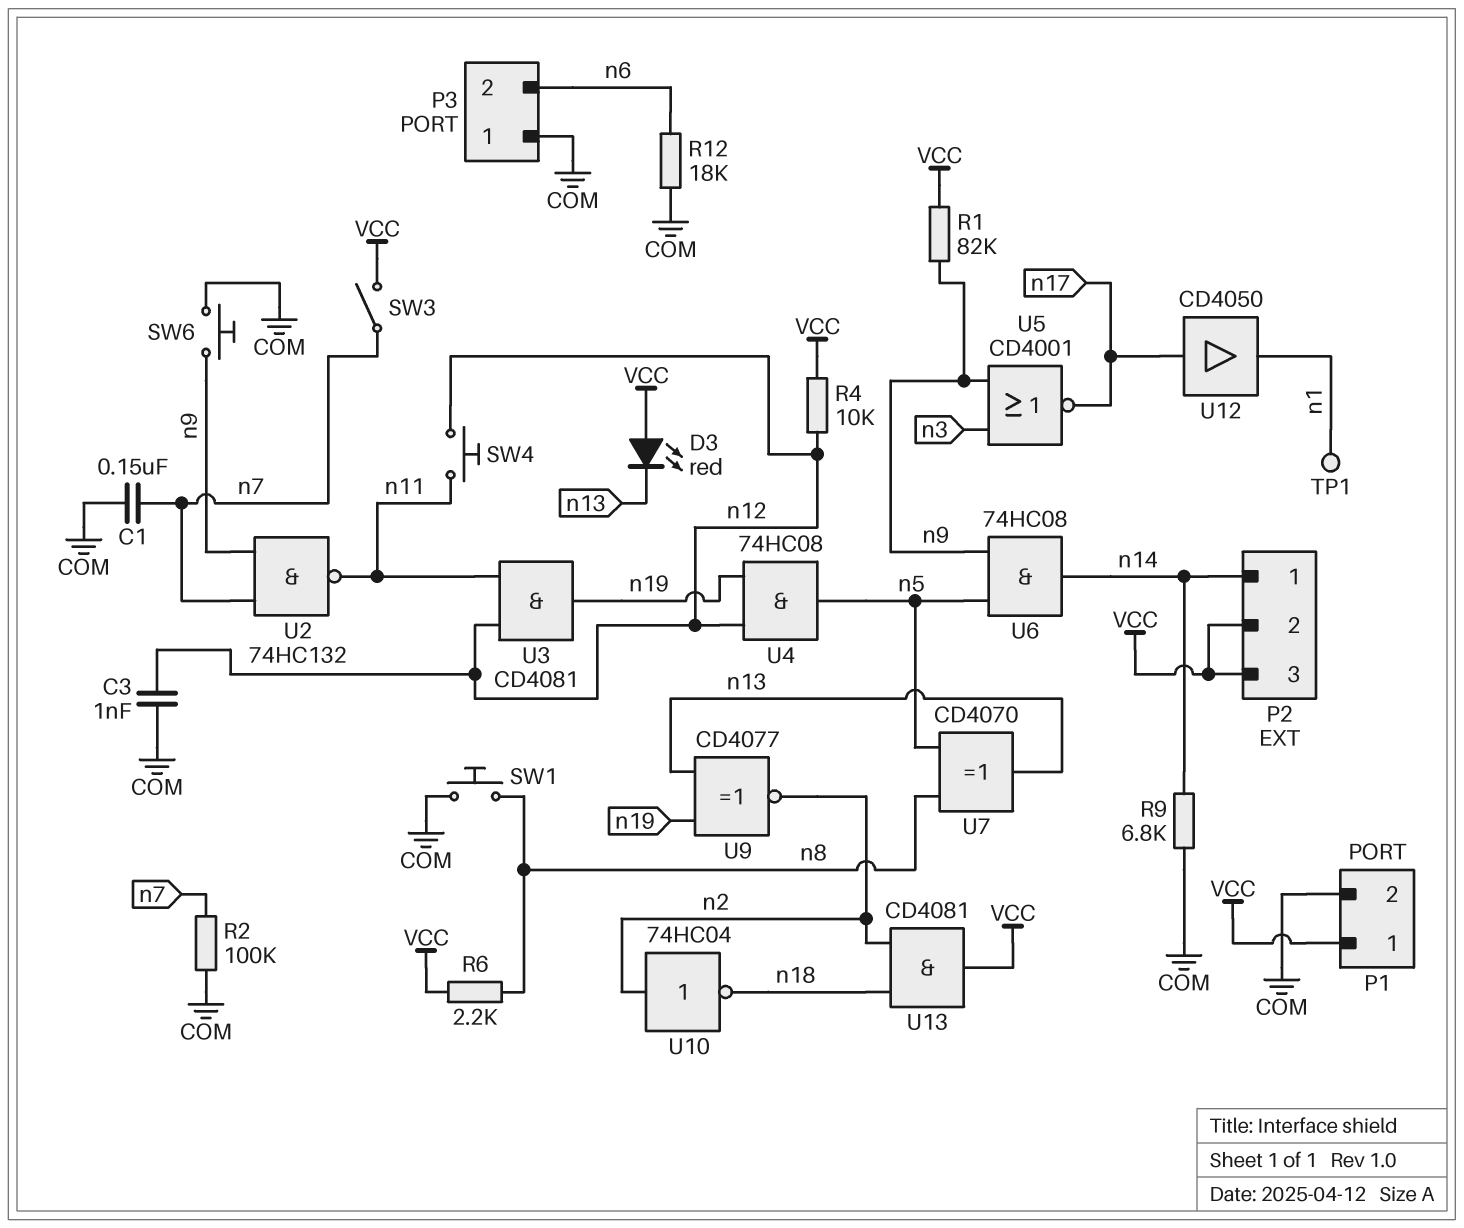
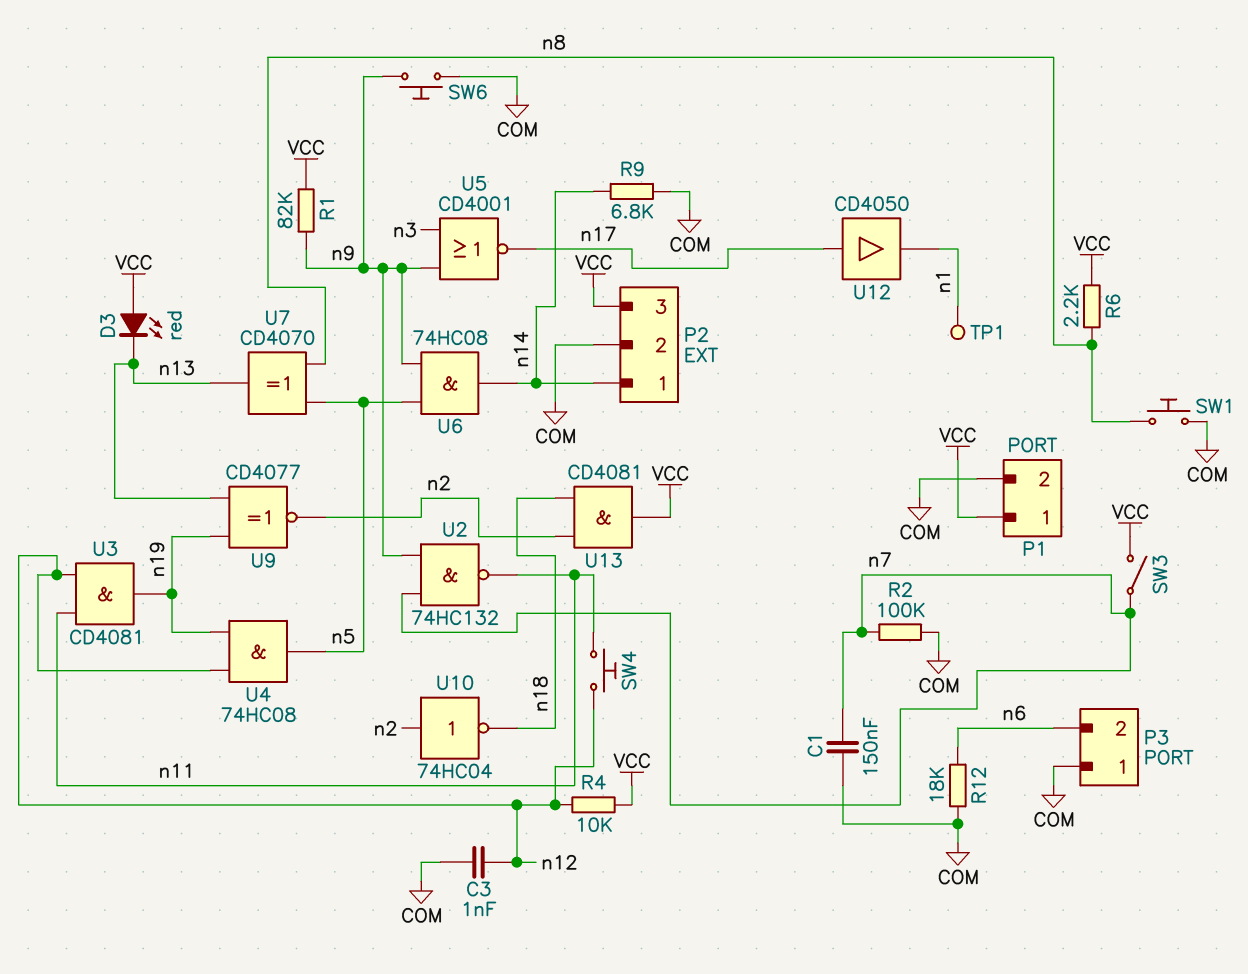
P2 pin 2: VCC -> COM

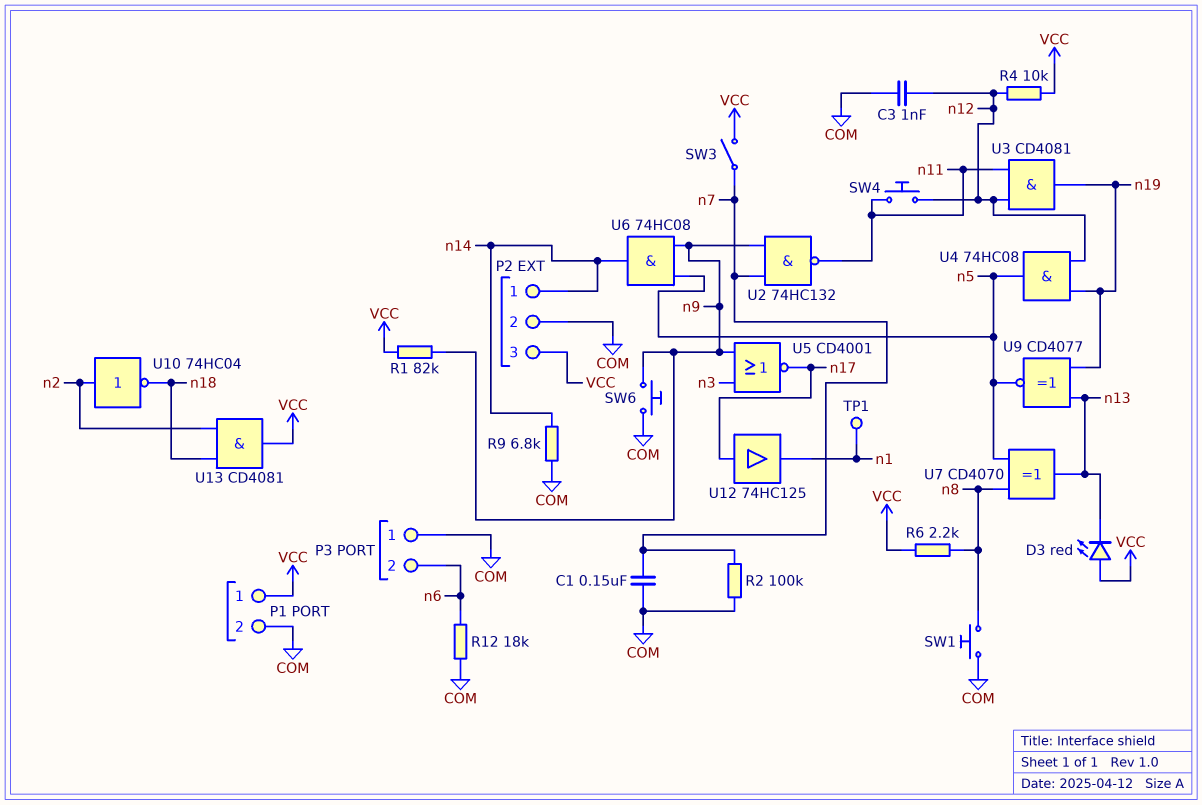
U9: XNOR CD4077 (in n13, in n19, out n2) -> XNOR CD4077 (in n13, in n19, out n5)
U12: buffer CD4050 (in n17, out n1) -> buffer 74HC125 (in n17, out n1)

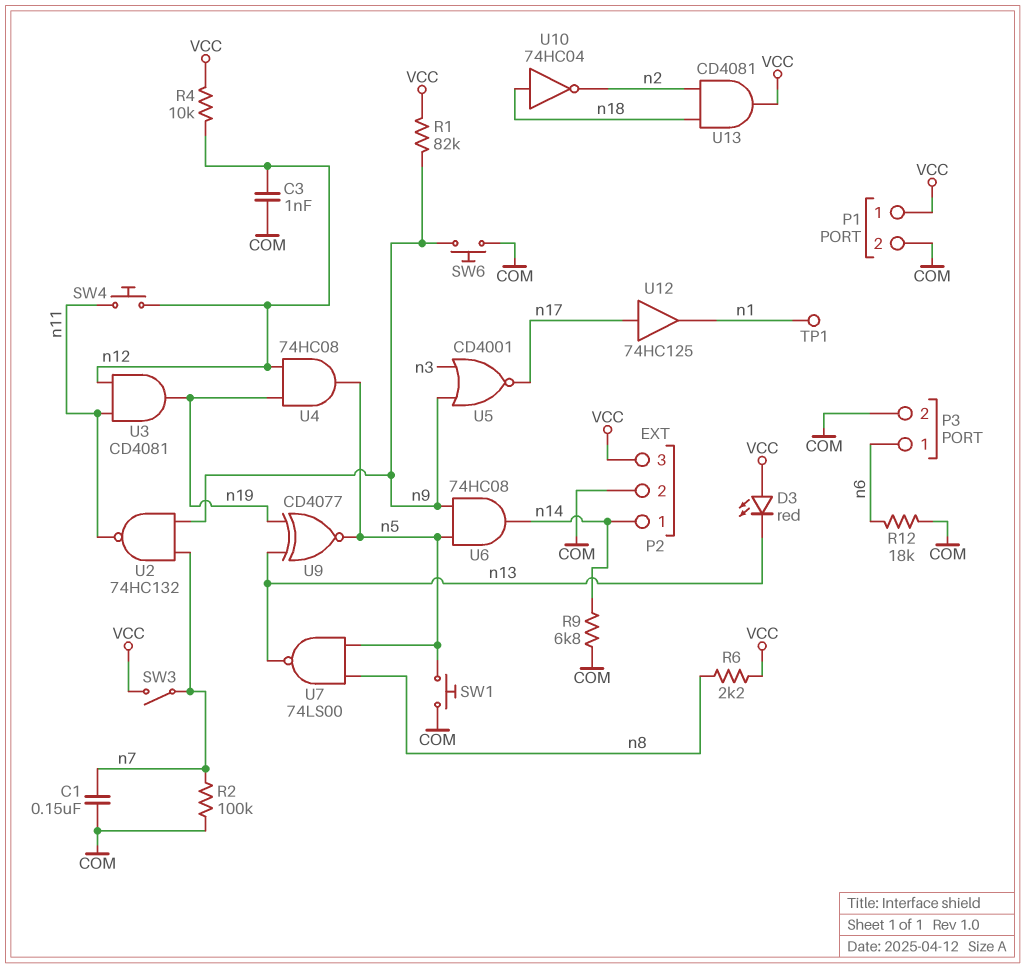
P3 pin 1: COM -> n6
P3 pin 2: n6 -> COM
SW1: button (COM, n8) -> button (COM, n5)
U7: XOR CD4070 (in n5, in n8, out n13) -> NAND 74LS00 (in n5, in n8, out n13)
U10: NOT 74HC04 (in n2, out n18) -> NOT 74HC04 (in n18, out n2)

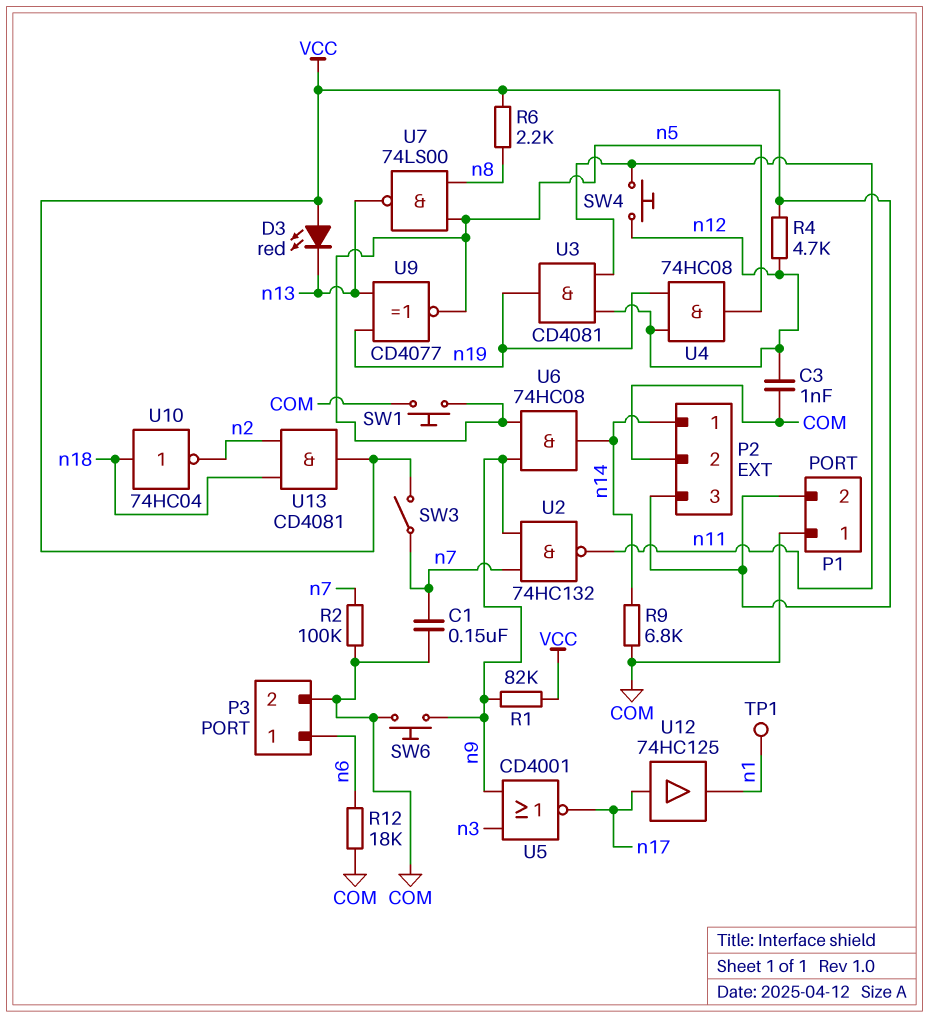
P1 pin 1: VCC -> COM
P1 pin 2: COM -> VCC
R4: 10k (VCC, n12) -> 4.7k (VCC, n12)

